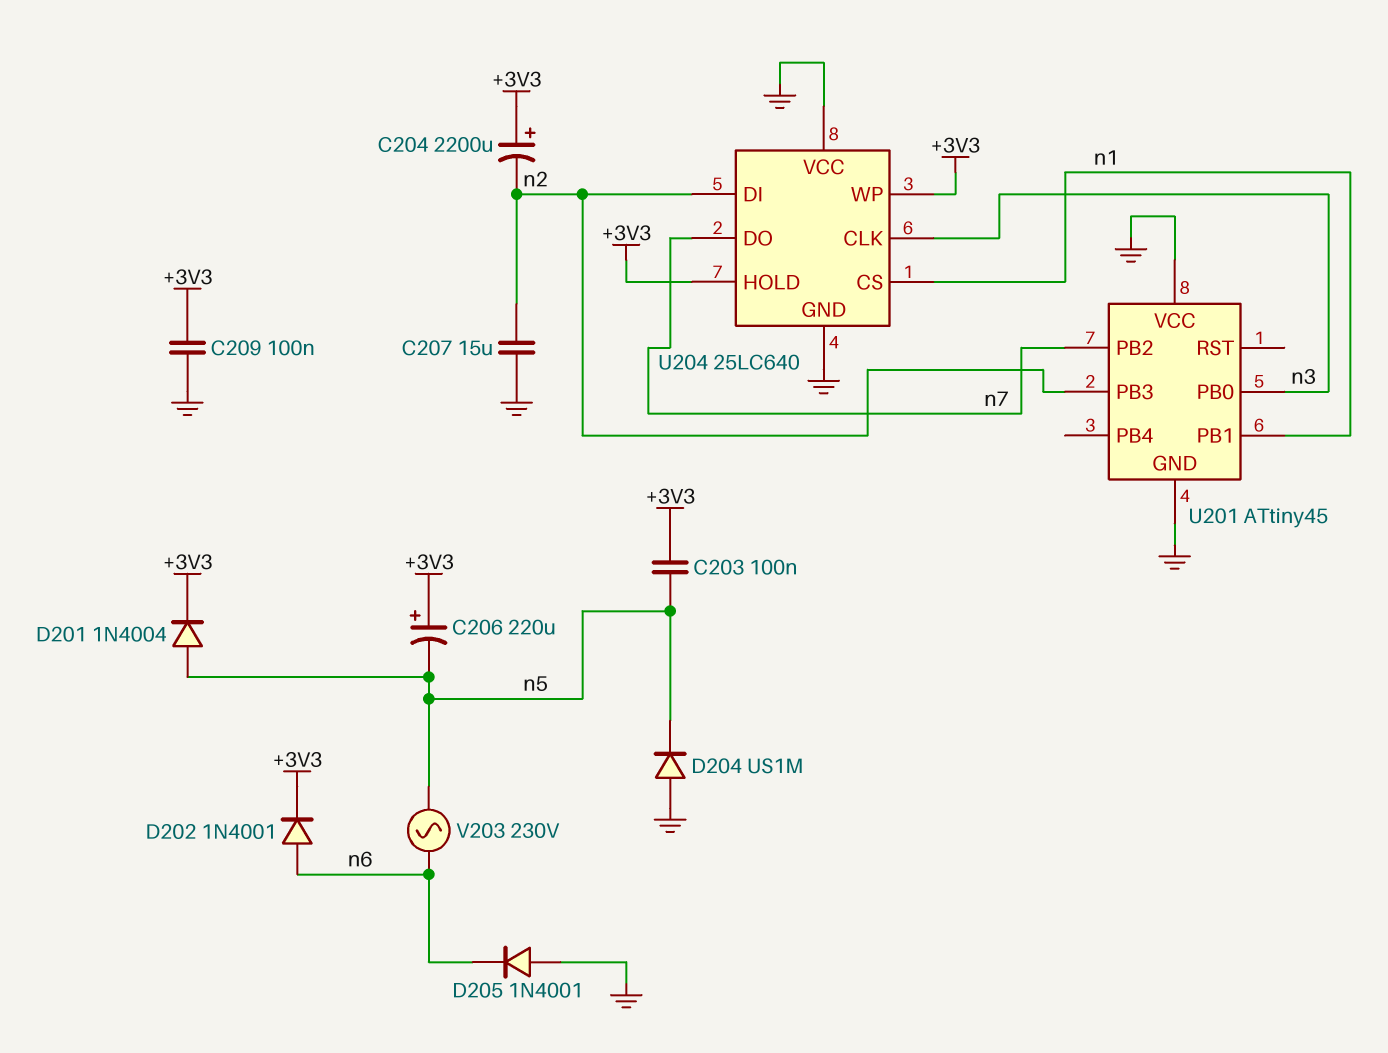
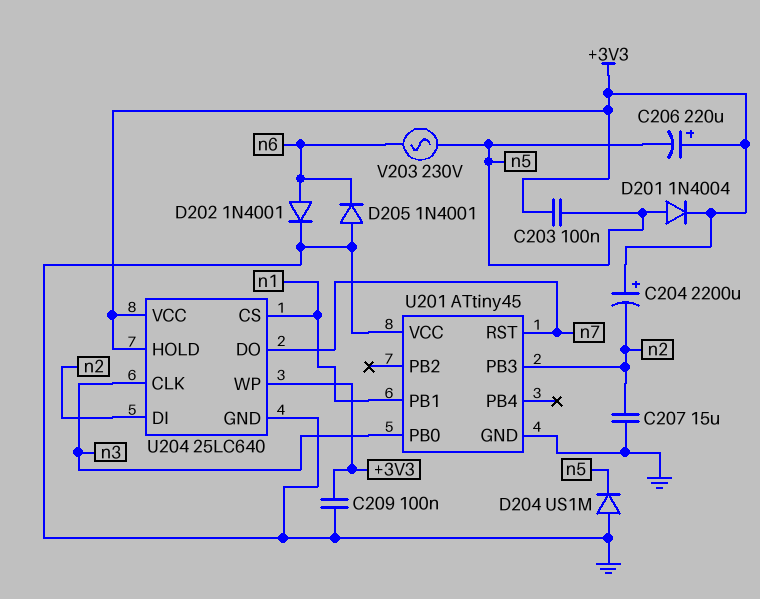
D202: diode 1N4001 (A n6, K +3V3) -> diode 1N4001 (A n6, K GND)
U201 pin PB2: n7 -> none
U201 pin RST: none -> n7
U204 pin VCC: GND -> +3V3

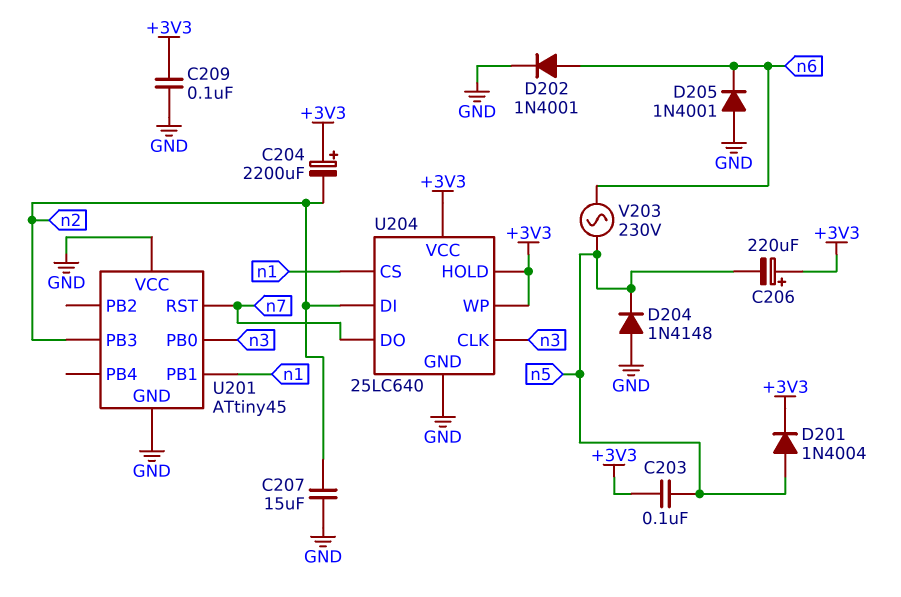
D204: diode US1M (A GND, K n5) -> diode 1N4148 (A GND, K n5)

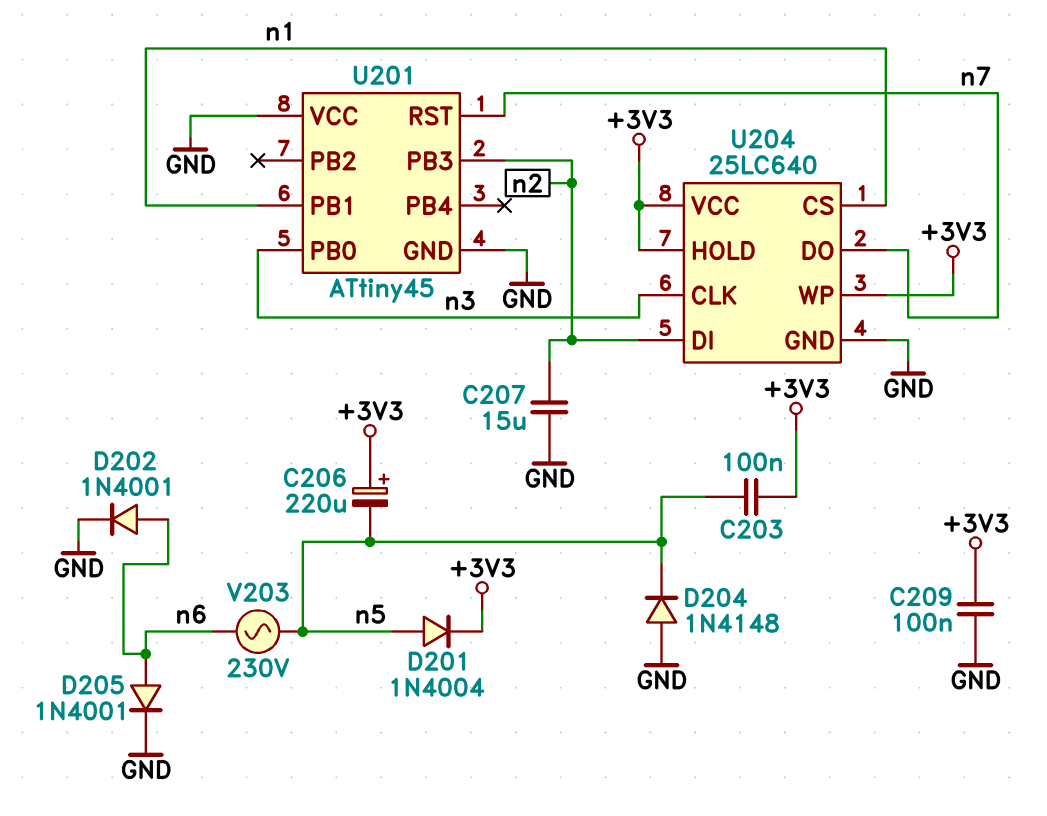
C204: 2200uF (plus +3V3, minus n2) -> none
D205: diode 1N4001 (A GND, K n6) -> diode 1N4001 (A n6, K GND)

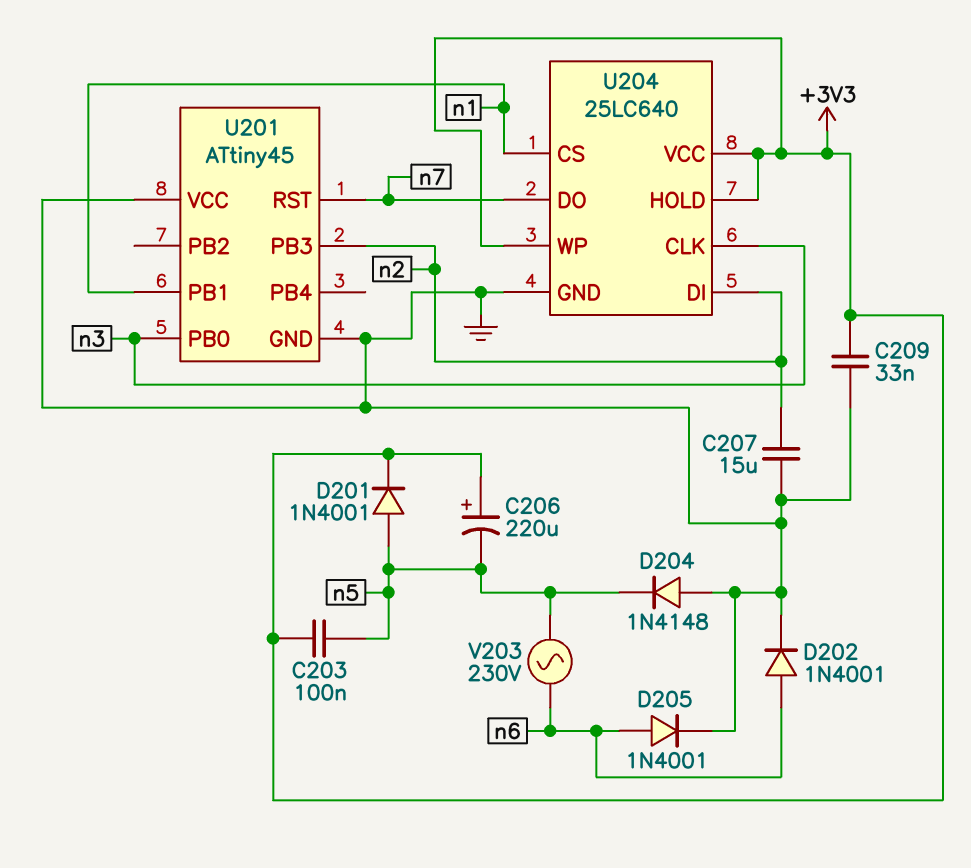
C209: 100nF (+3V3, GND) -> 33nF (+3V3, GND)
D201: diode 1N4004 (A n5, K +3V3) -> diode 1N4001 (A n5, K +3V3)

